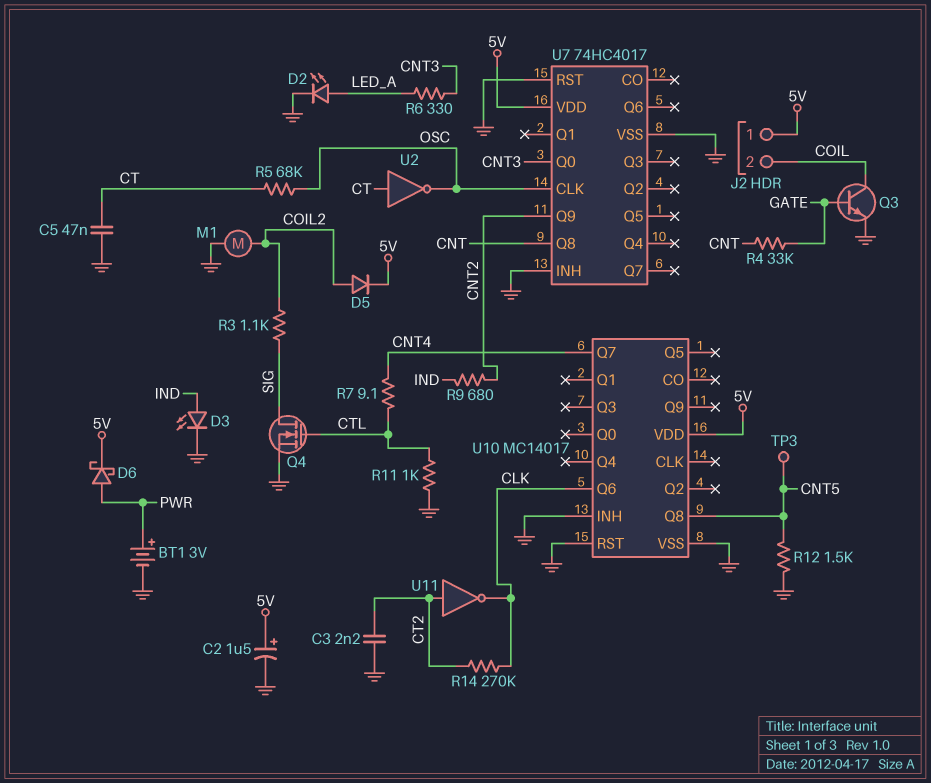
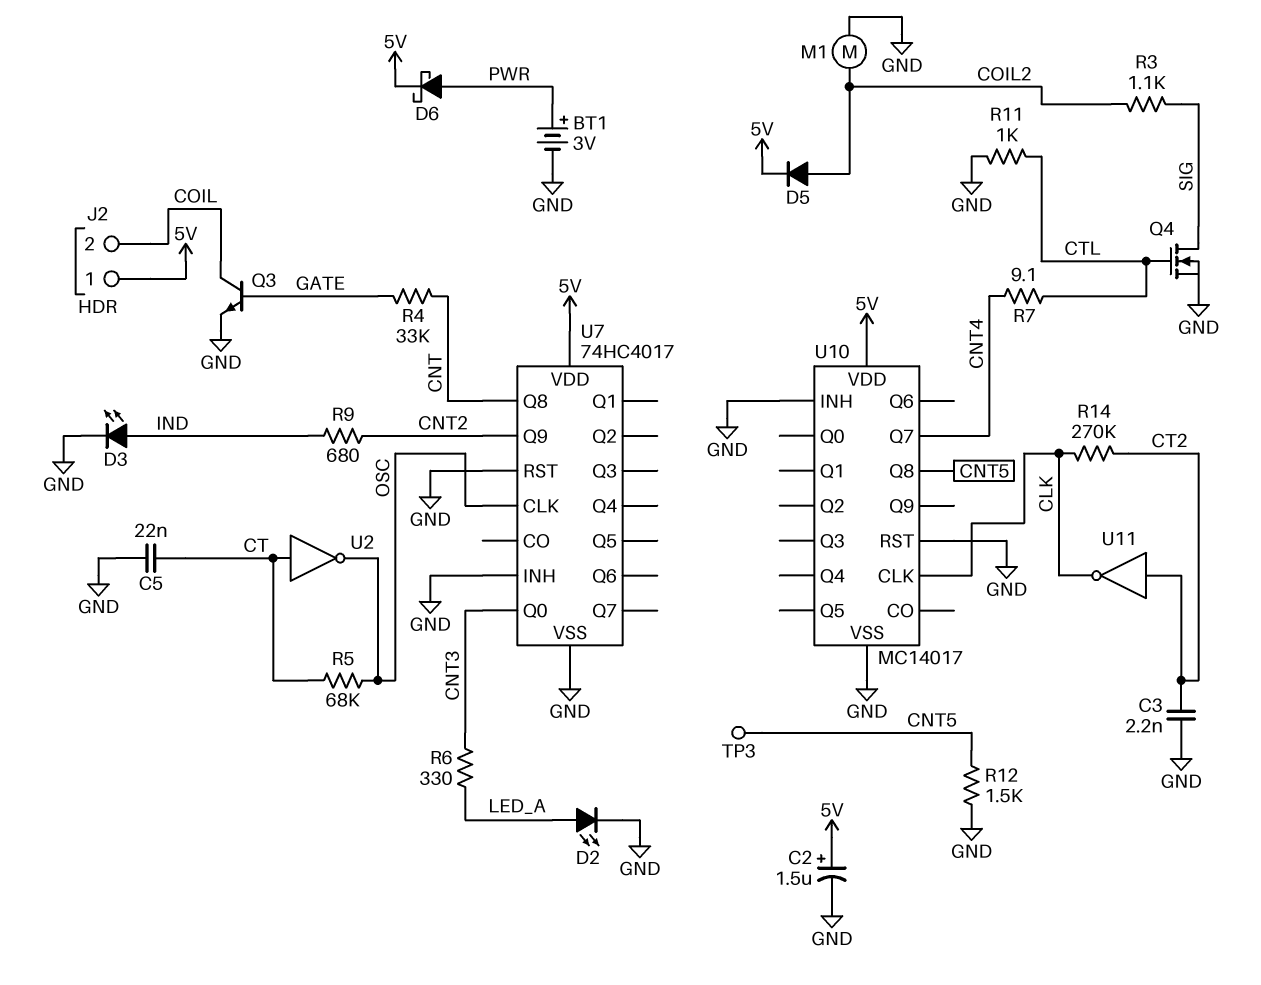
C5: 47nF (CT, GND) -> 22nF (CT, GND)
U10 pin CLK: none -> CLK
U10 pin Q6: CLK -> none

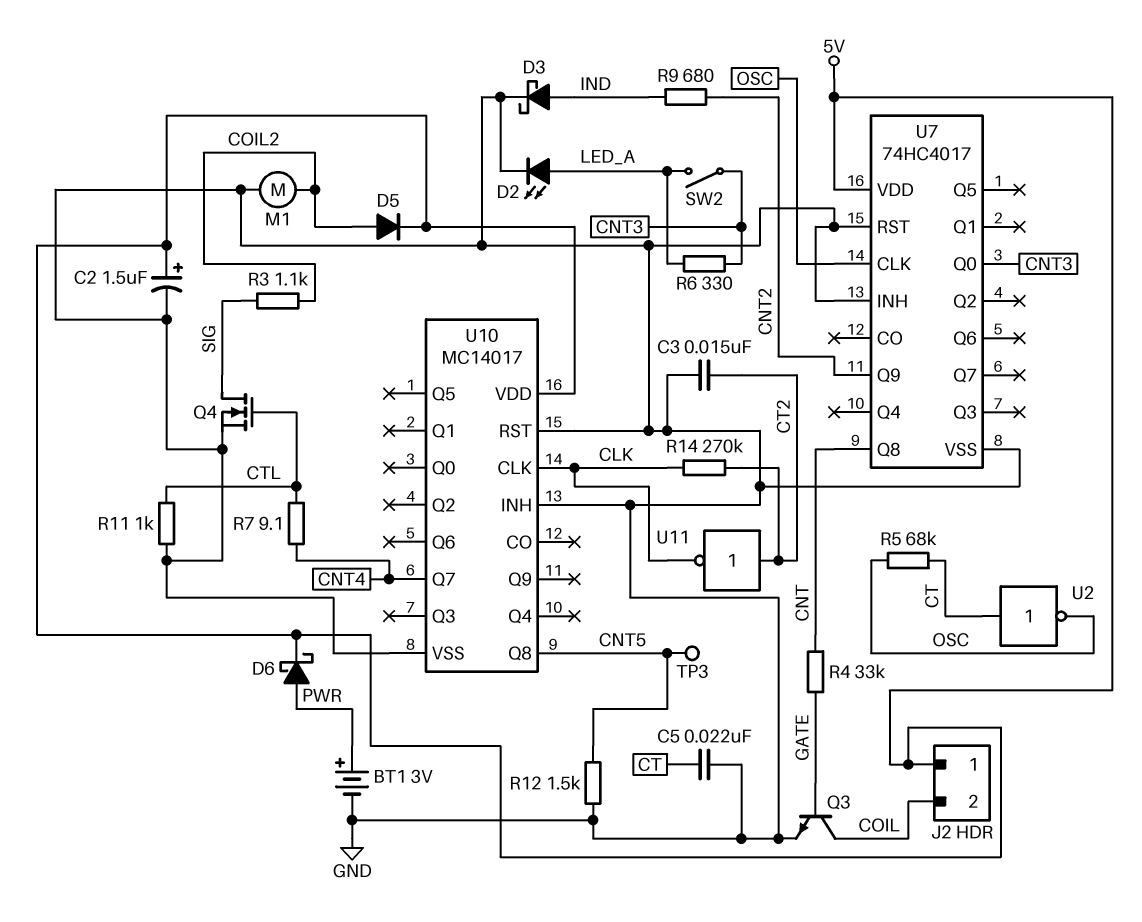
C3: 2.2nF (CT2, GND) -> 15nF (CT2, GND)
D3: LED (A IND, K GND) -> schottky (A IND, K GND)
SW2: none -> switch (CNT3, LED_A)

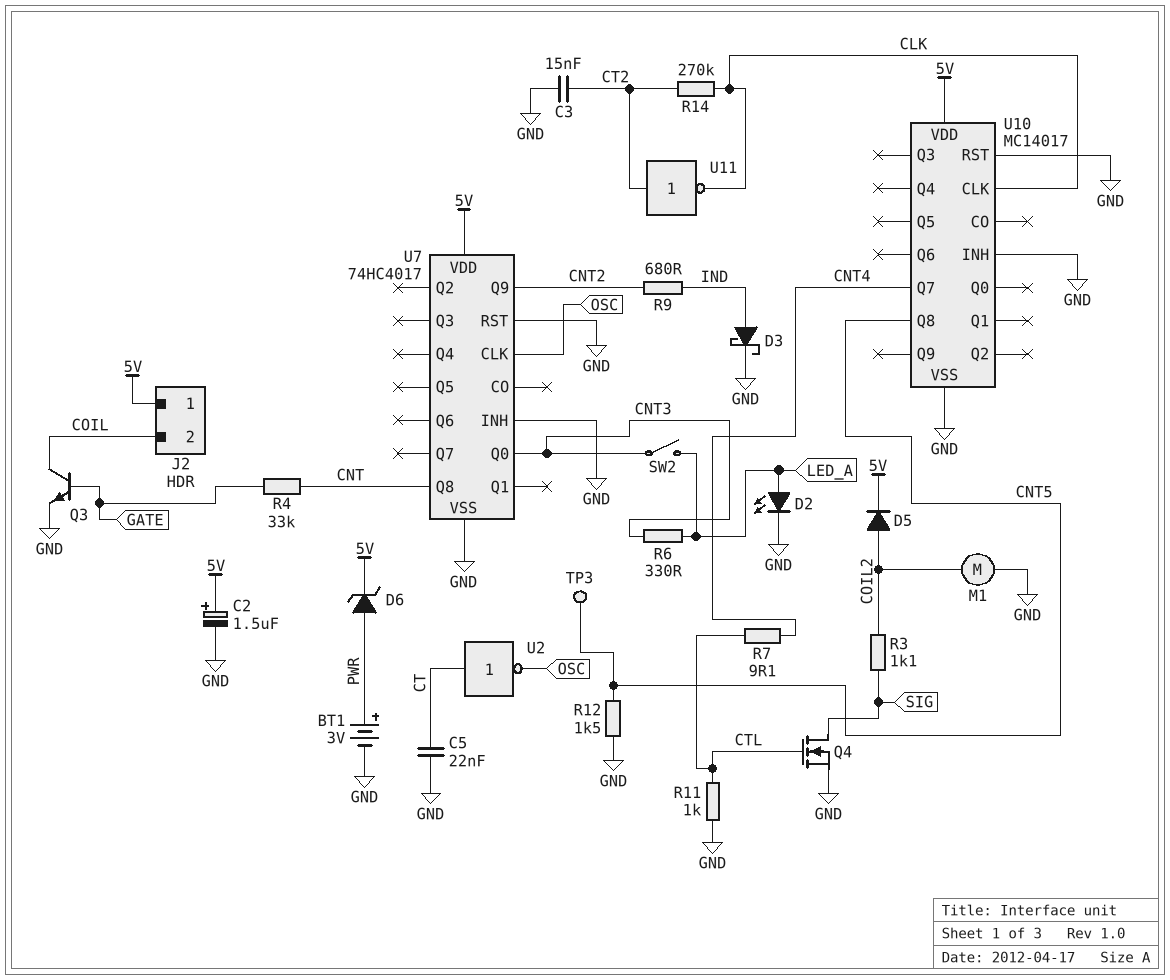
D6: schottky (A PWR, K 5V) -> zener (A PWR, K 5V)
R5: 68k (CT, OSC) -> none

